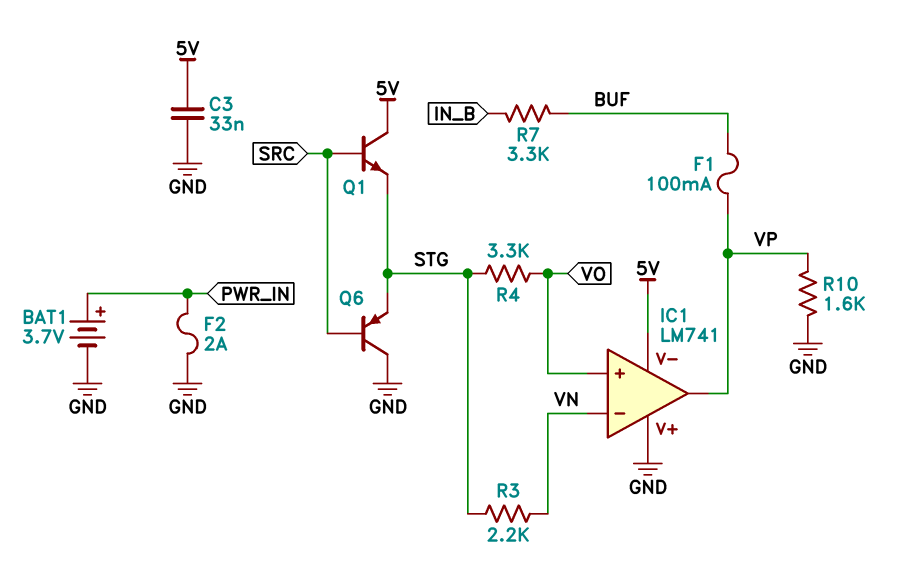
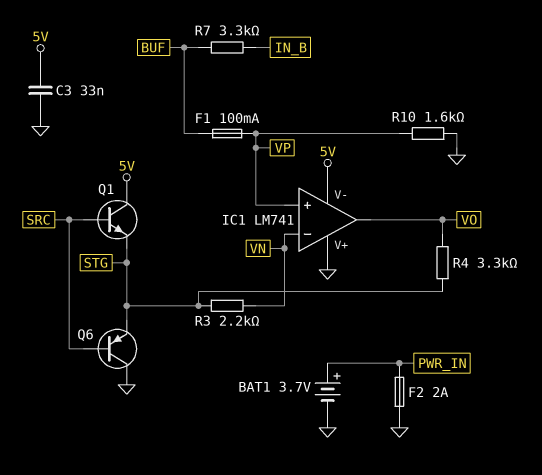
IC1 pin in+: VO -> VP
IC1 pin out: VP -> VO

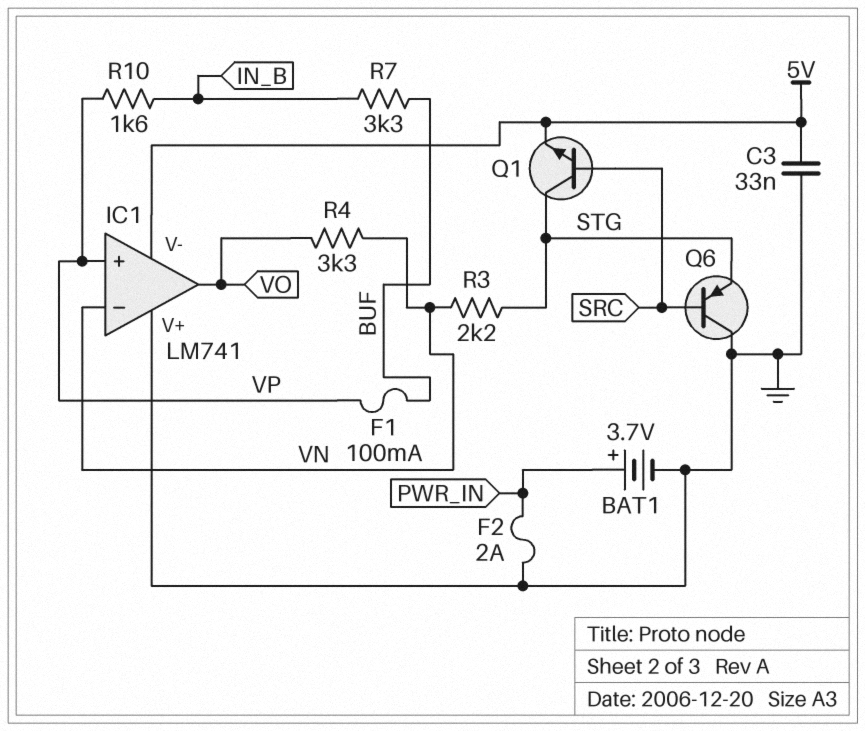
Q1: NPN (B SRC, C 5V, E STG) -> NPN (B SRC, C STG, E 5V)
R4: 3.3k (STG, VO) -> 3.3k (VN, VO)
R10: 1.6k (GND, VP) -> 1.6k (IN_B, VP)

